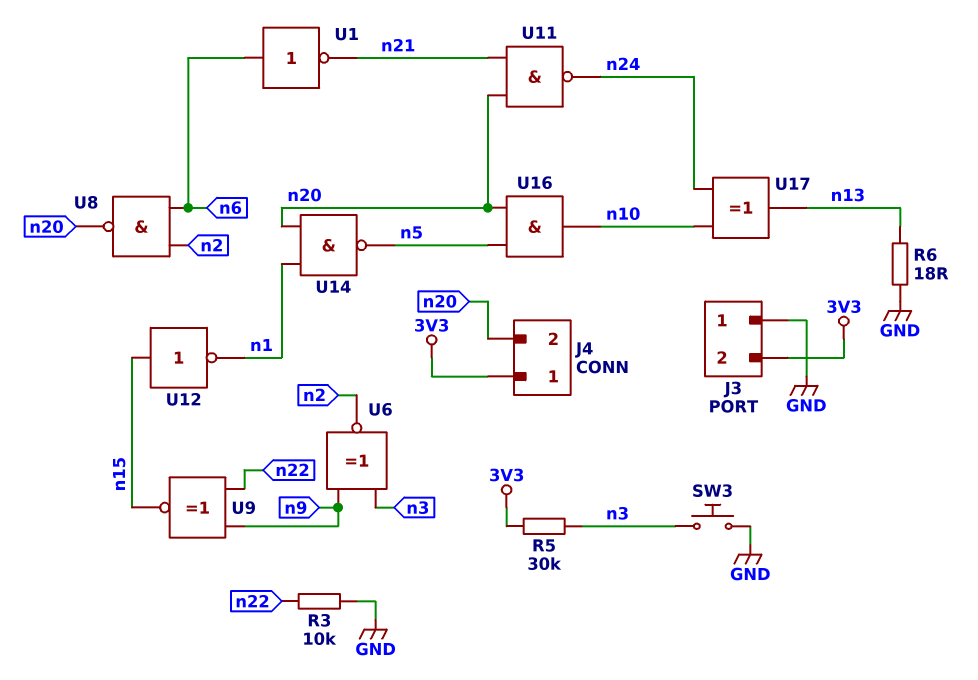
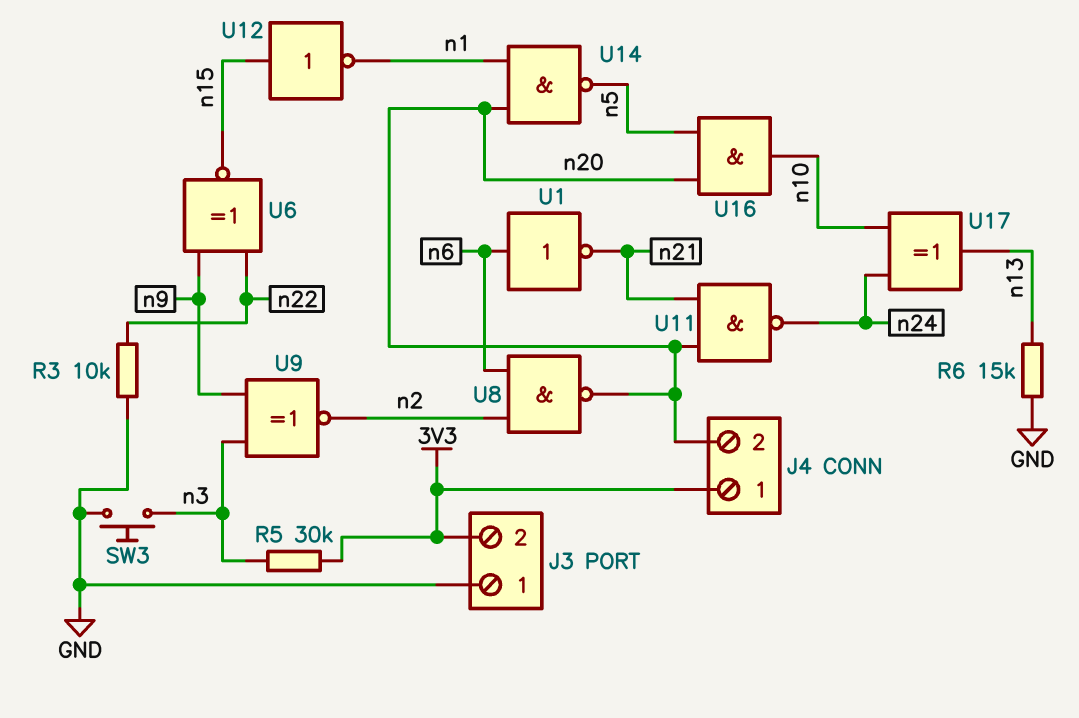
R6: 18 (GND, n13) -> 15k (GND, n13)
U6: XNOR (in n3, in n9, out n2) -> XNOR (in n9, in n22, out n15)
U9: XNOR (in n9, in n22, out n15) -> XNOR (in n3, in n9, out n2)

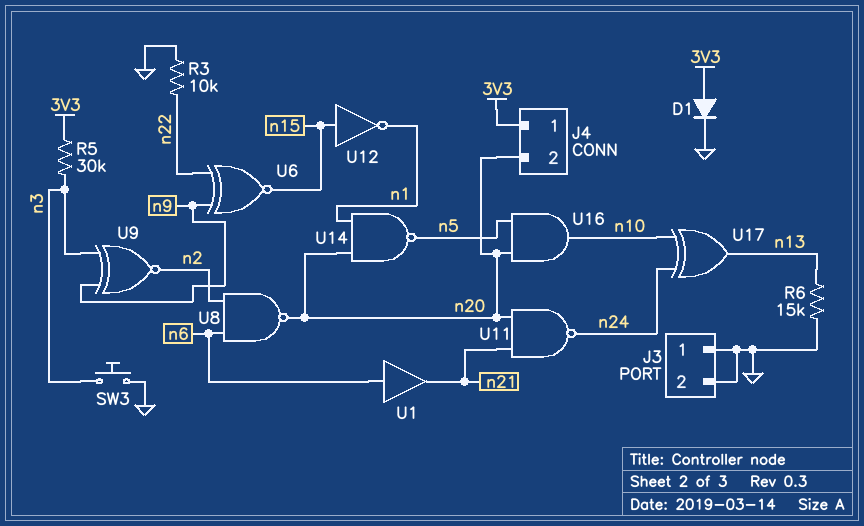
D1: none -> diode (A 3V3, K GND)
J3 pin 2: 3V3 -> GND
U1: NOT (in n6, out n21) -> buffer (in n6, out n21)

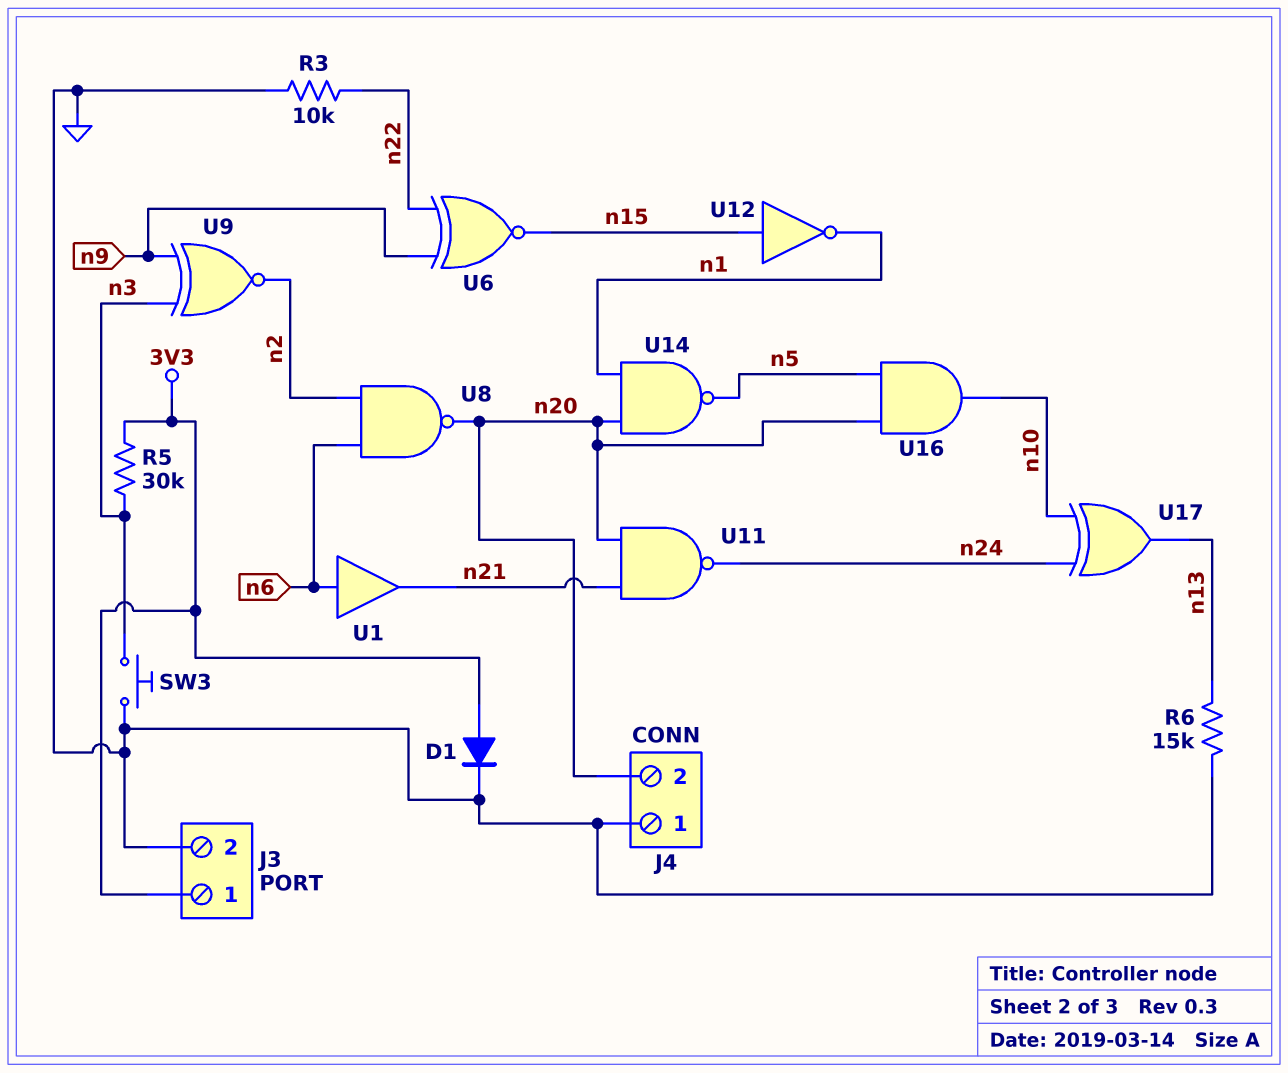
J3 pin 1: GND -> 3V3
J4 pin 1: 3V3 -> GND

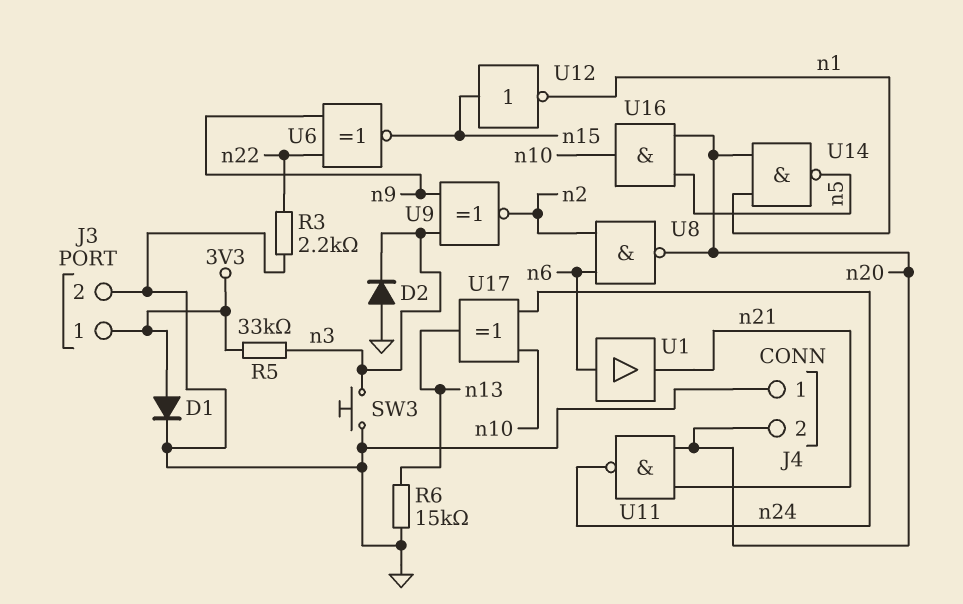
D2: none -> diode (A GND, K n3)
R3: 10k (GND, n22) -> 2.2k (GND, n22)
R5: 30k (3V3, n3) -> 33k (3V3, n3)

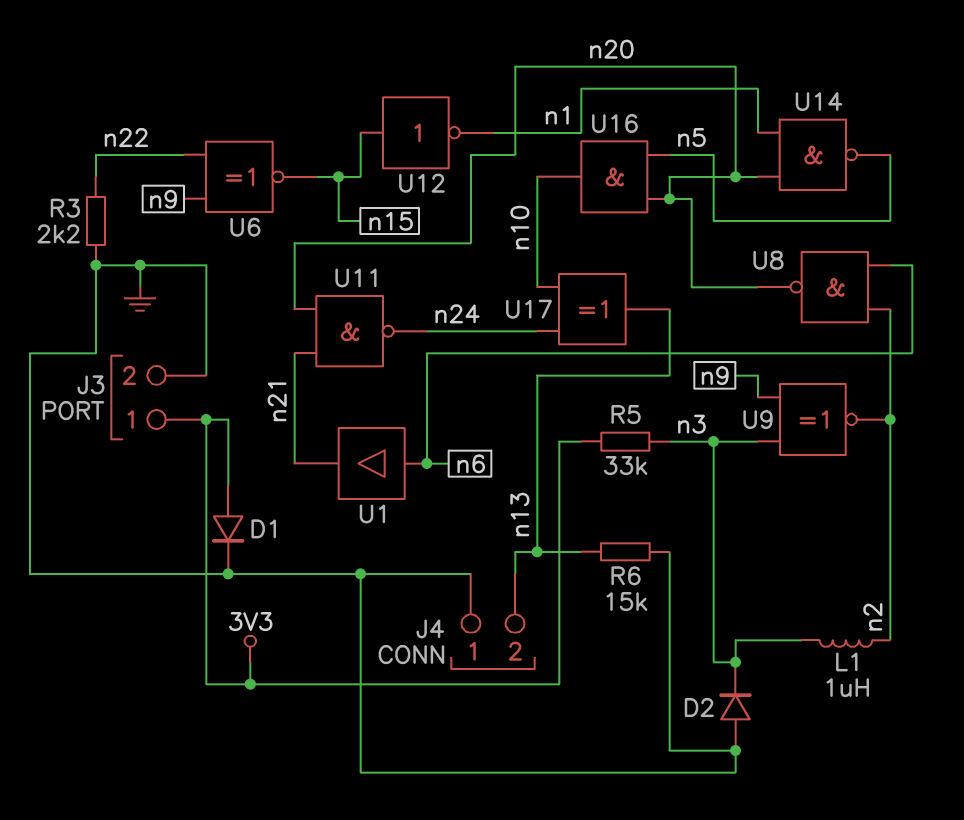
J4 pin 2: n20 -> n13
L1: none -> 1uH (n2, n3)
SW3: button (GND, n3) -> none

